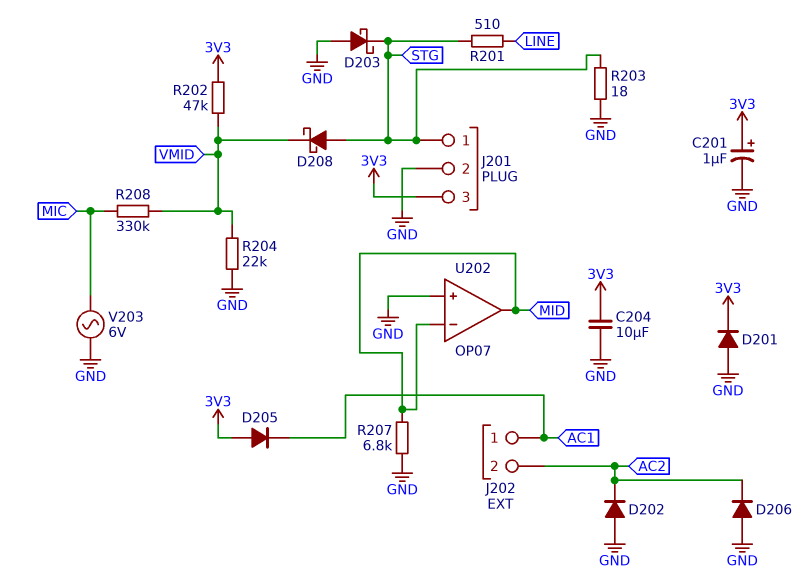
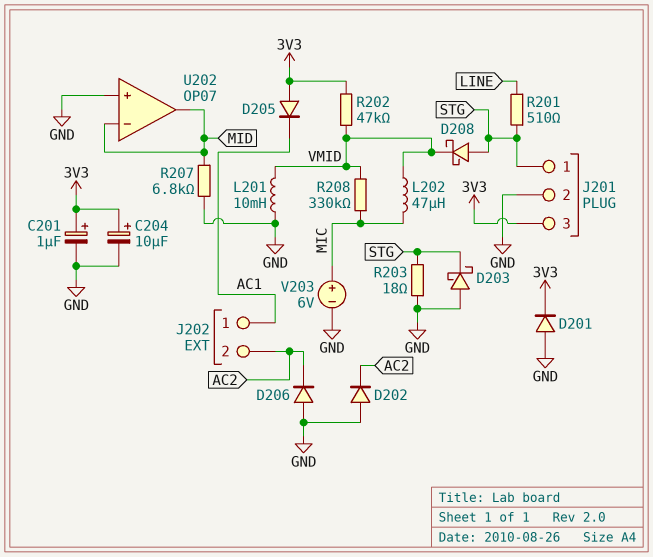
C204: 10uF (3V3, GND) -> 10uF (plus 3V3, minus GND)
L201: none -> 10mH (GND, VMID)
L202: none -> 47uH (MIC, VMID)
R204: 22k (GND, VMID) -> none
V203: AC 6V (GND, MIC) -> 6V (plus MIC, minus GND)

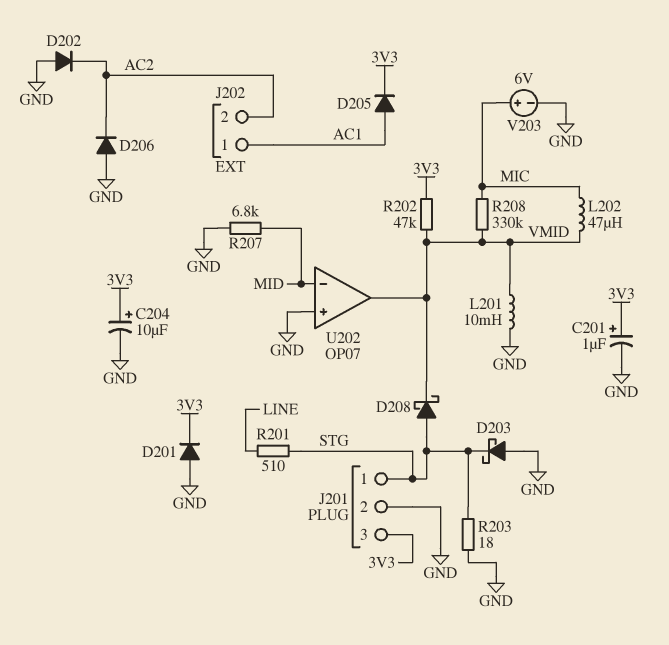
D205: diode (A 3V3, K AC1) -> diode (A AC1, K 3V3)
U202 pin out: MID -> VMID

